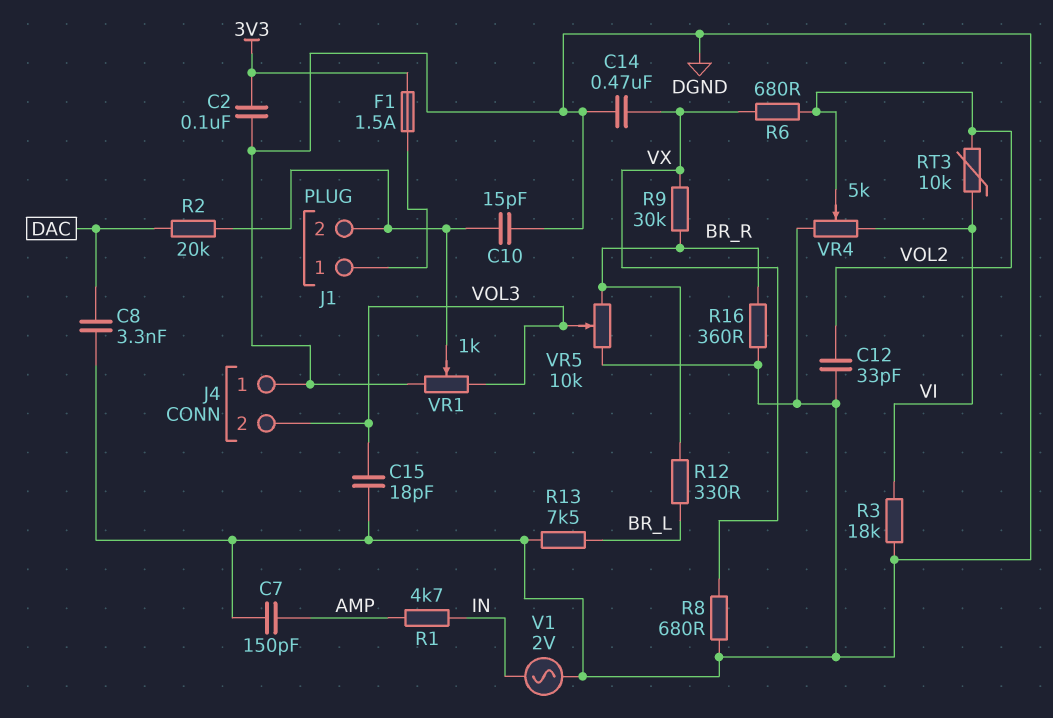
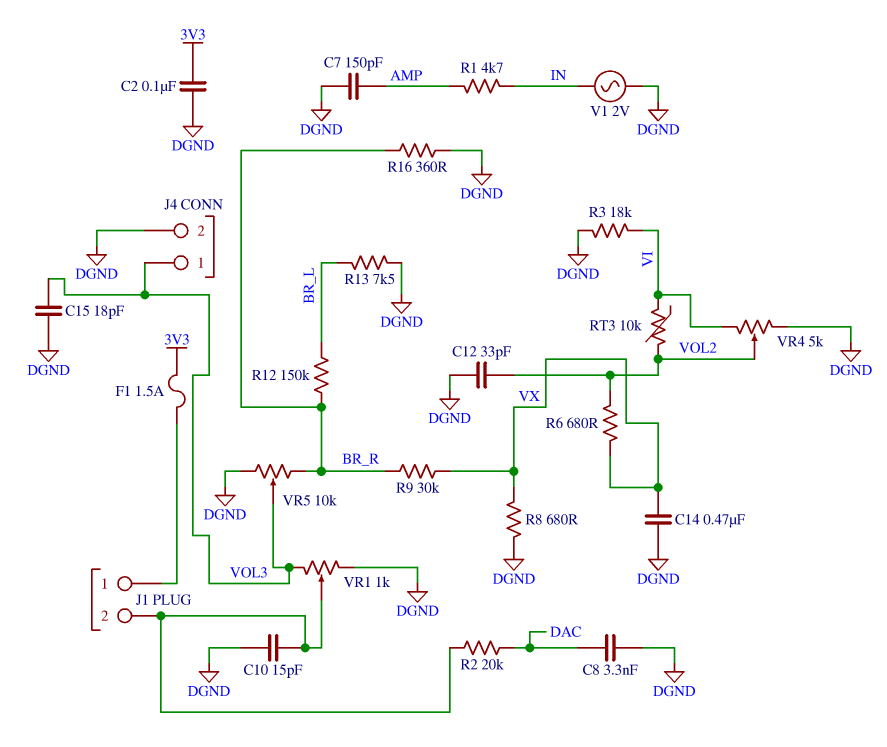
J4 pin 1: DGND -> VOL3
J4 pin 2: VOL3 -> DGND
R12: 330 (BR_L, BR_R) -> 150k (BR_L, BR_R)

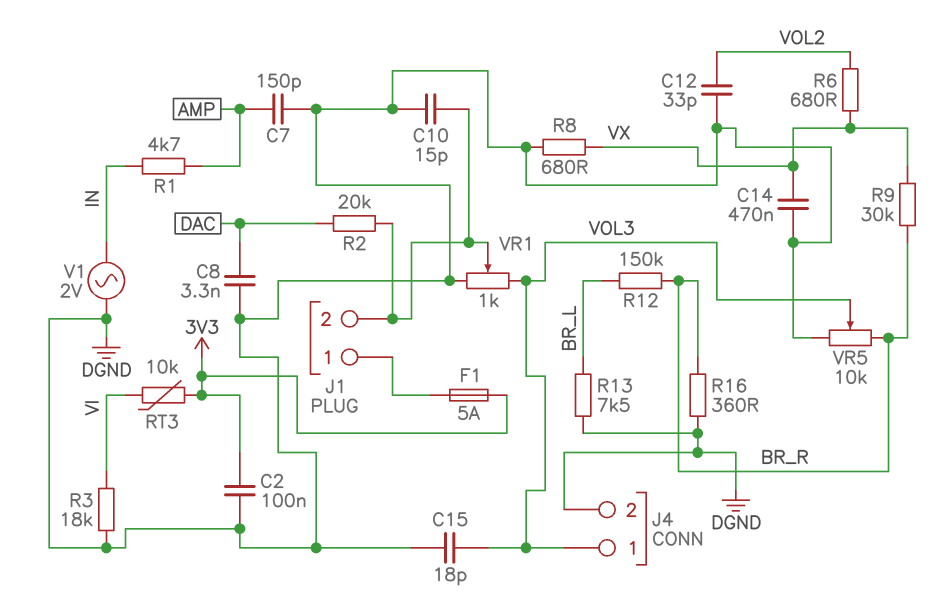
F1: 1.5A (3V3, J1/1) -> 5A (3V3, J1/1)
RT3: 10k (VI, VOL2) -> 10k (3V3, VI)
VR4: 5k (DGND, VI, wiper VOL2) -> none

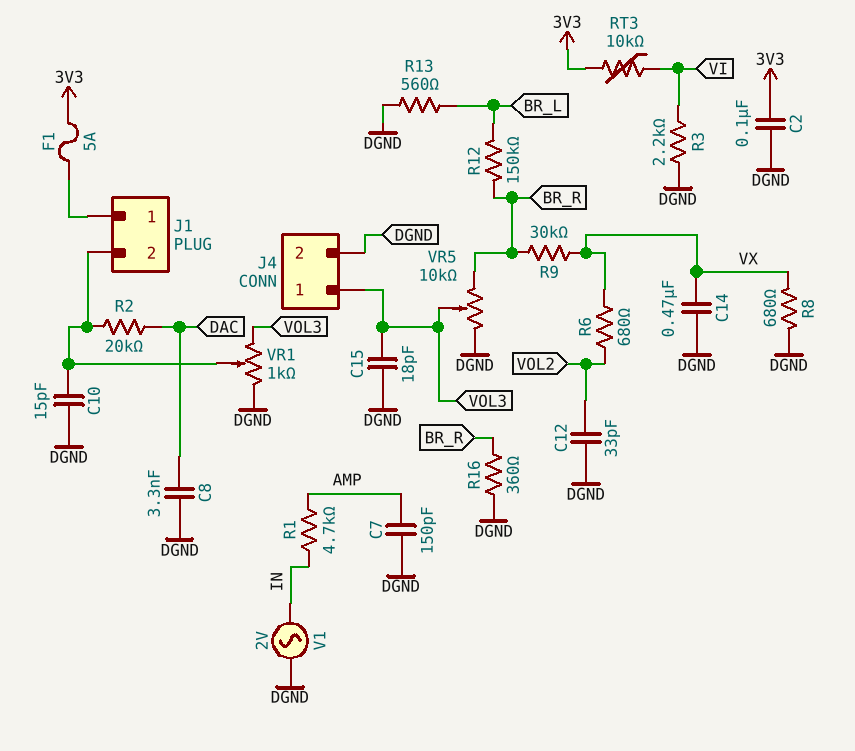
R3: 18k (DGND, VI) -> 2.2k (DGND, VI)
R13: 7.5k (BR_L, DGND) -> 560 (BR_L, DGND)

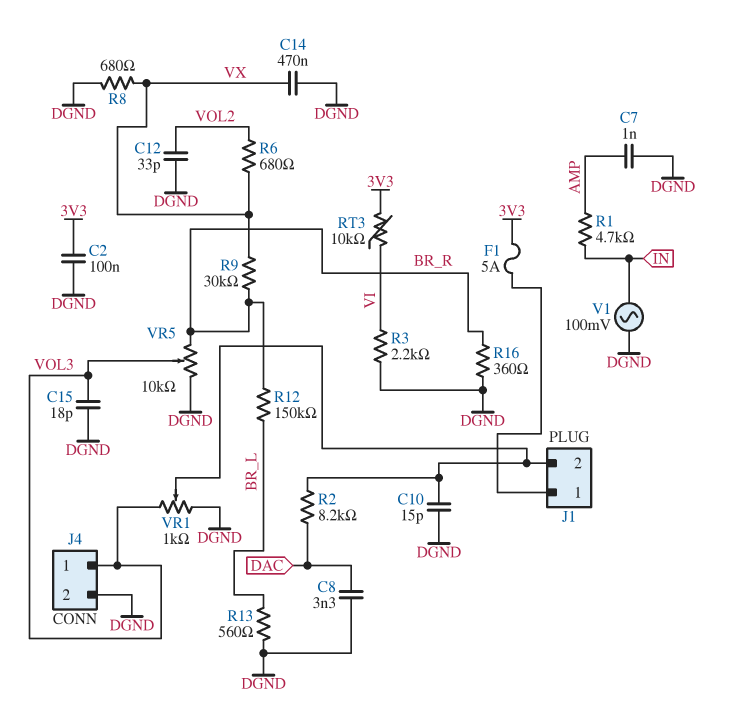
C7: 150pF (AMP, DGND) -> 1nF (AMP, DGND)
R2: 20k (DAC, J1/2) -> 8.2k (DAC, J1/2)
V1: AC 2V (DGND, IN) -> AC 100mV (DGND, IN)

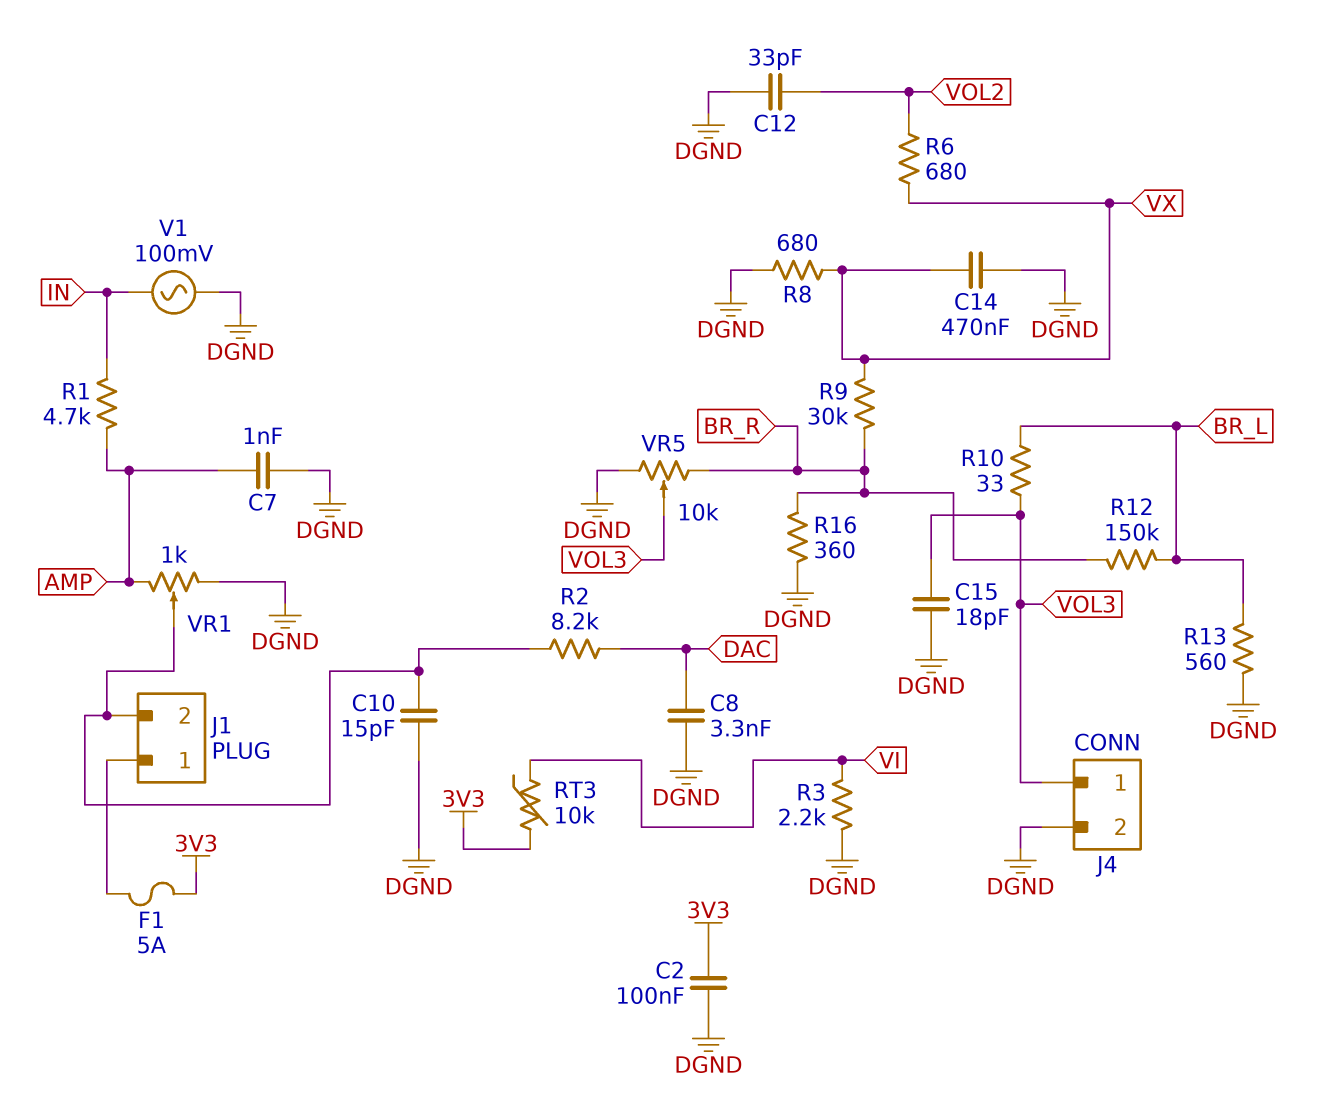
R10: none -> 33 (BR_L, VOL3)
VR1: 1k (DGND, VOL3, wiper J1/2) -> 1k (AMP, DGND, wiper J1/2)

